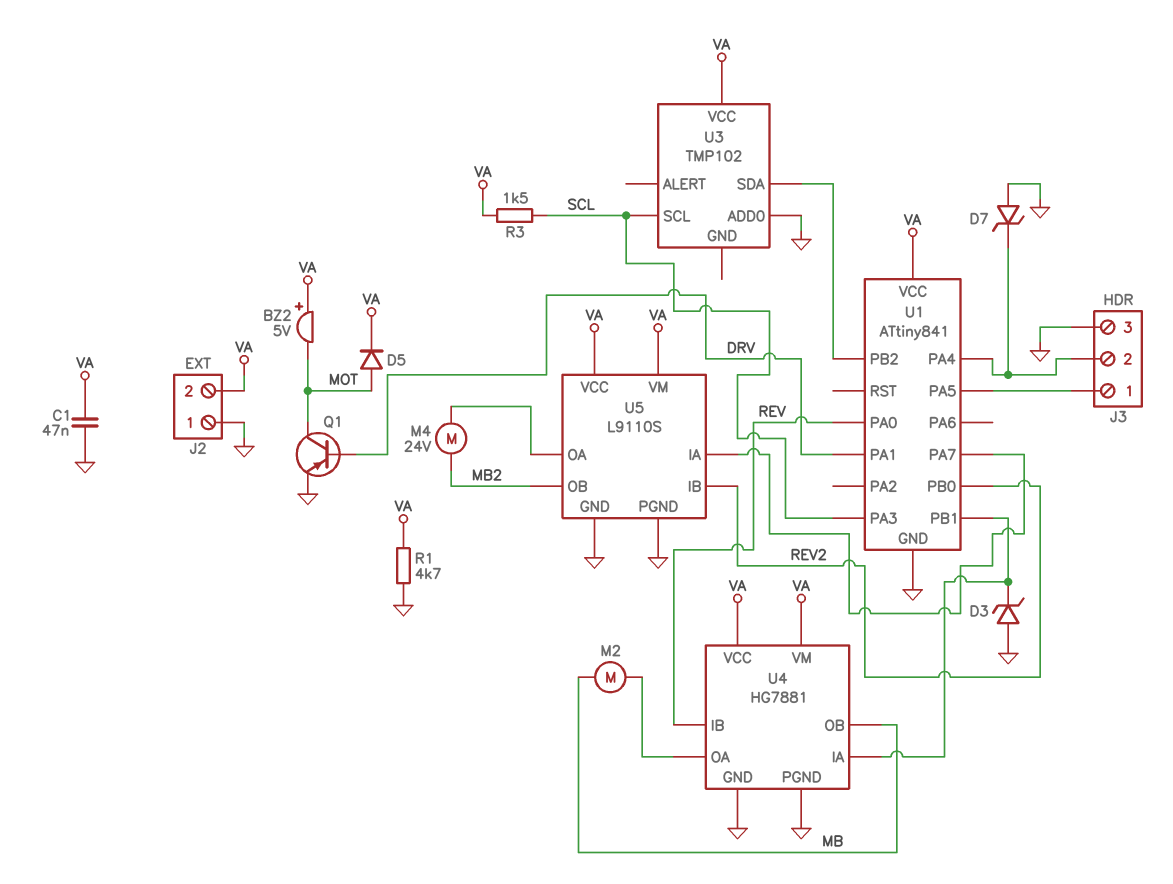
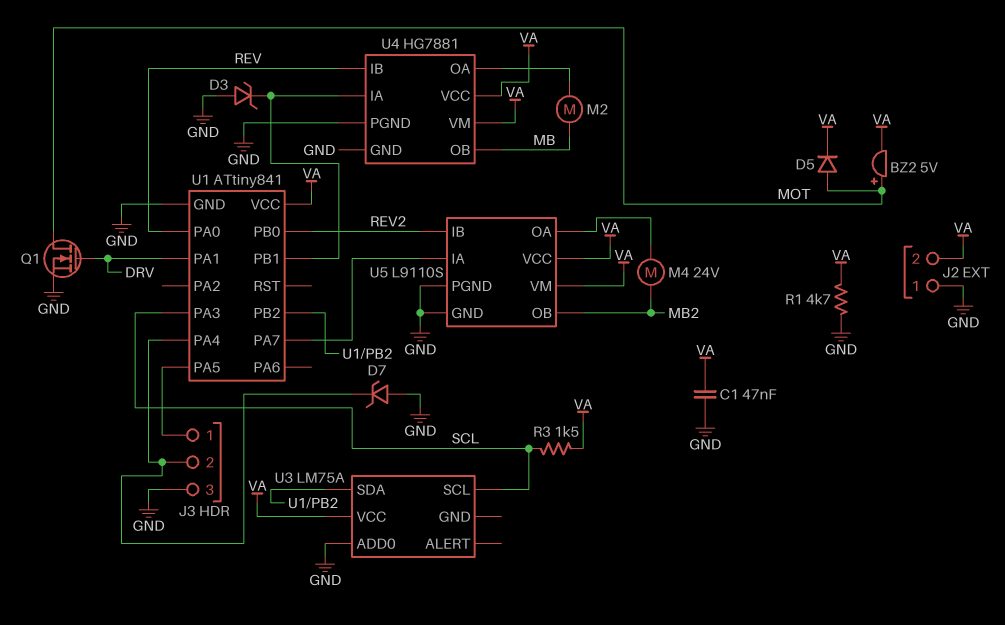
BZ2: buzzer 5V (plus VA, minus MOT) -> buzzer 5V (plus MOT, minus VA)
Q1: PNP (B DRV, C MOT, E GND) -> NMOS (G DRV, D MOT, S GND)
U3: TMP102 -> LM75A

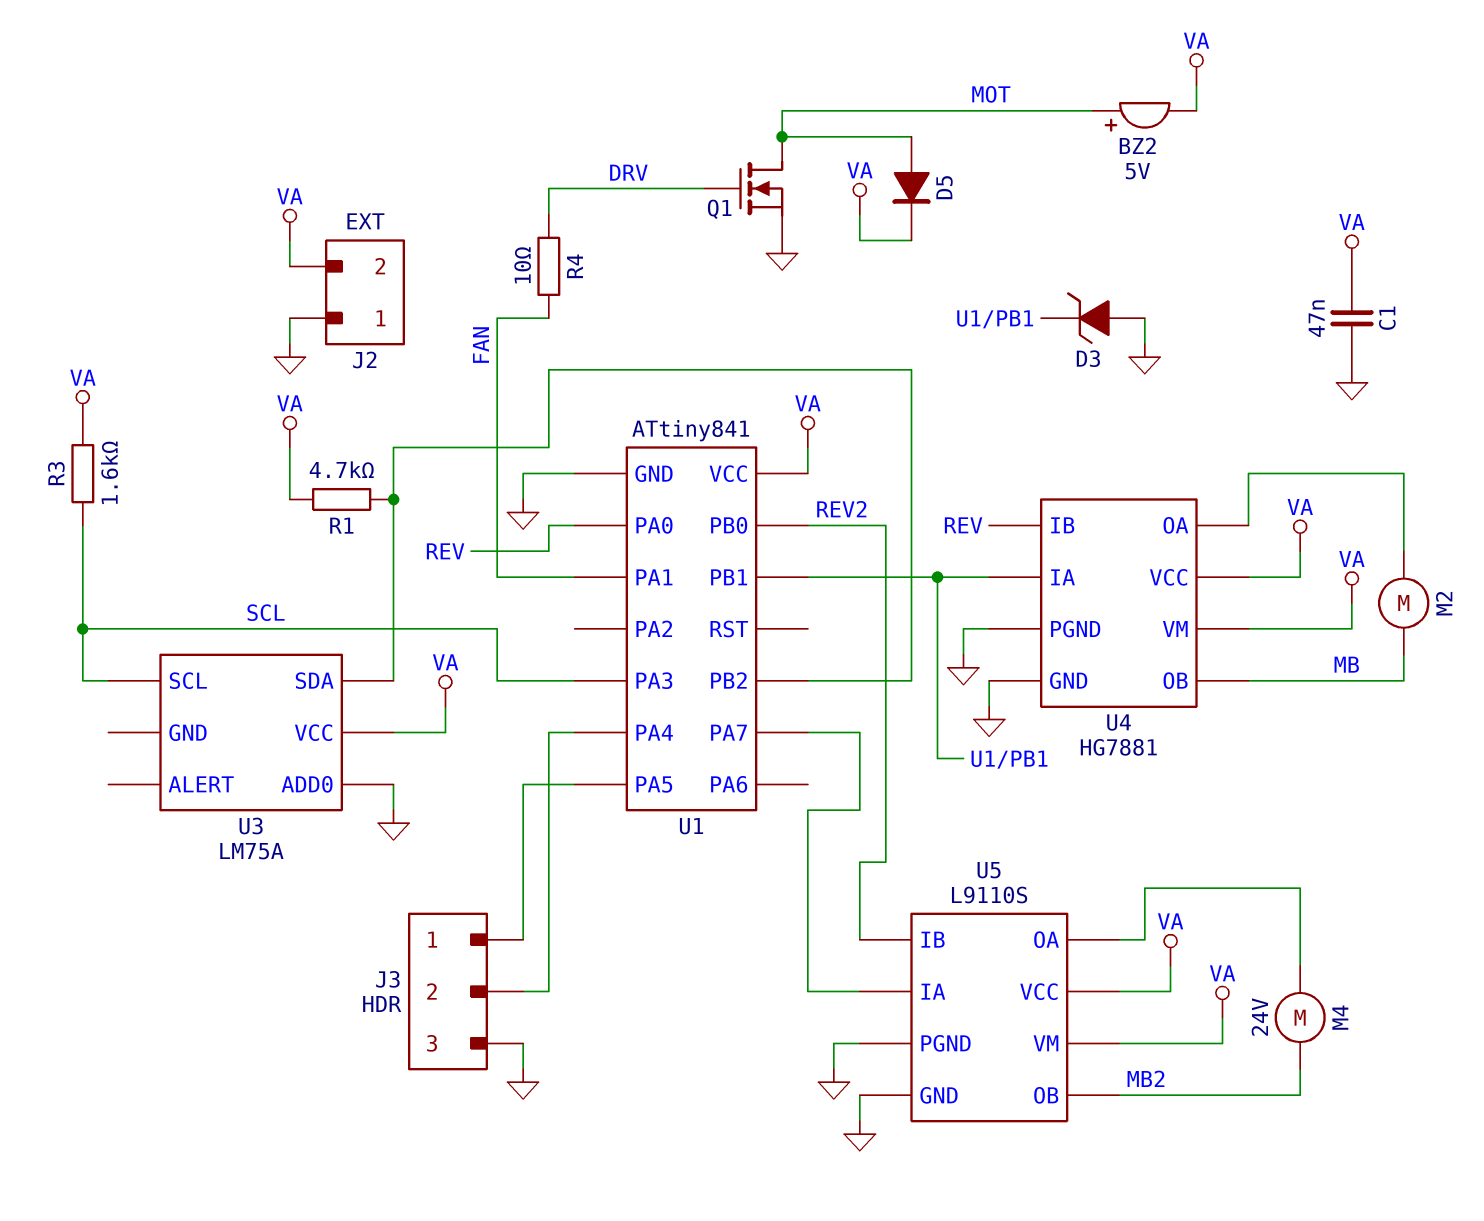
D7: zener (A GND, K J3/2) -> none
R1: 4.7k (GND, VA) -> 4.7k (U1/PB2, VA)
R3: 1.5k (SCL, VA) -> 1.6k (SCL, VA)
R4: none -> 10 (DRV, FAN)
U1 pin PA1: DRV -> FAN

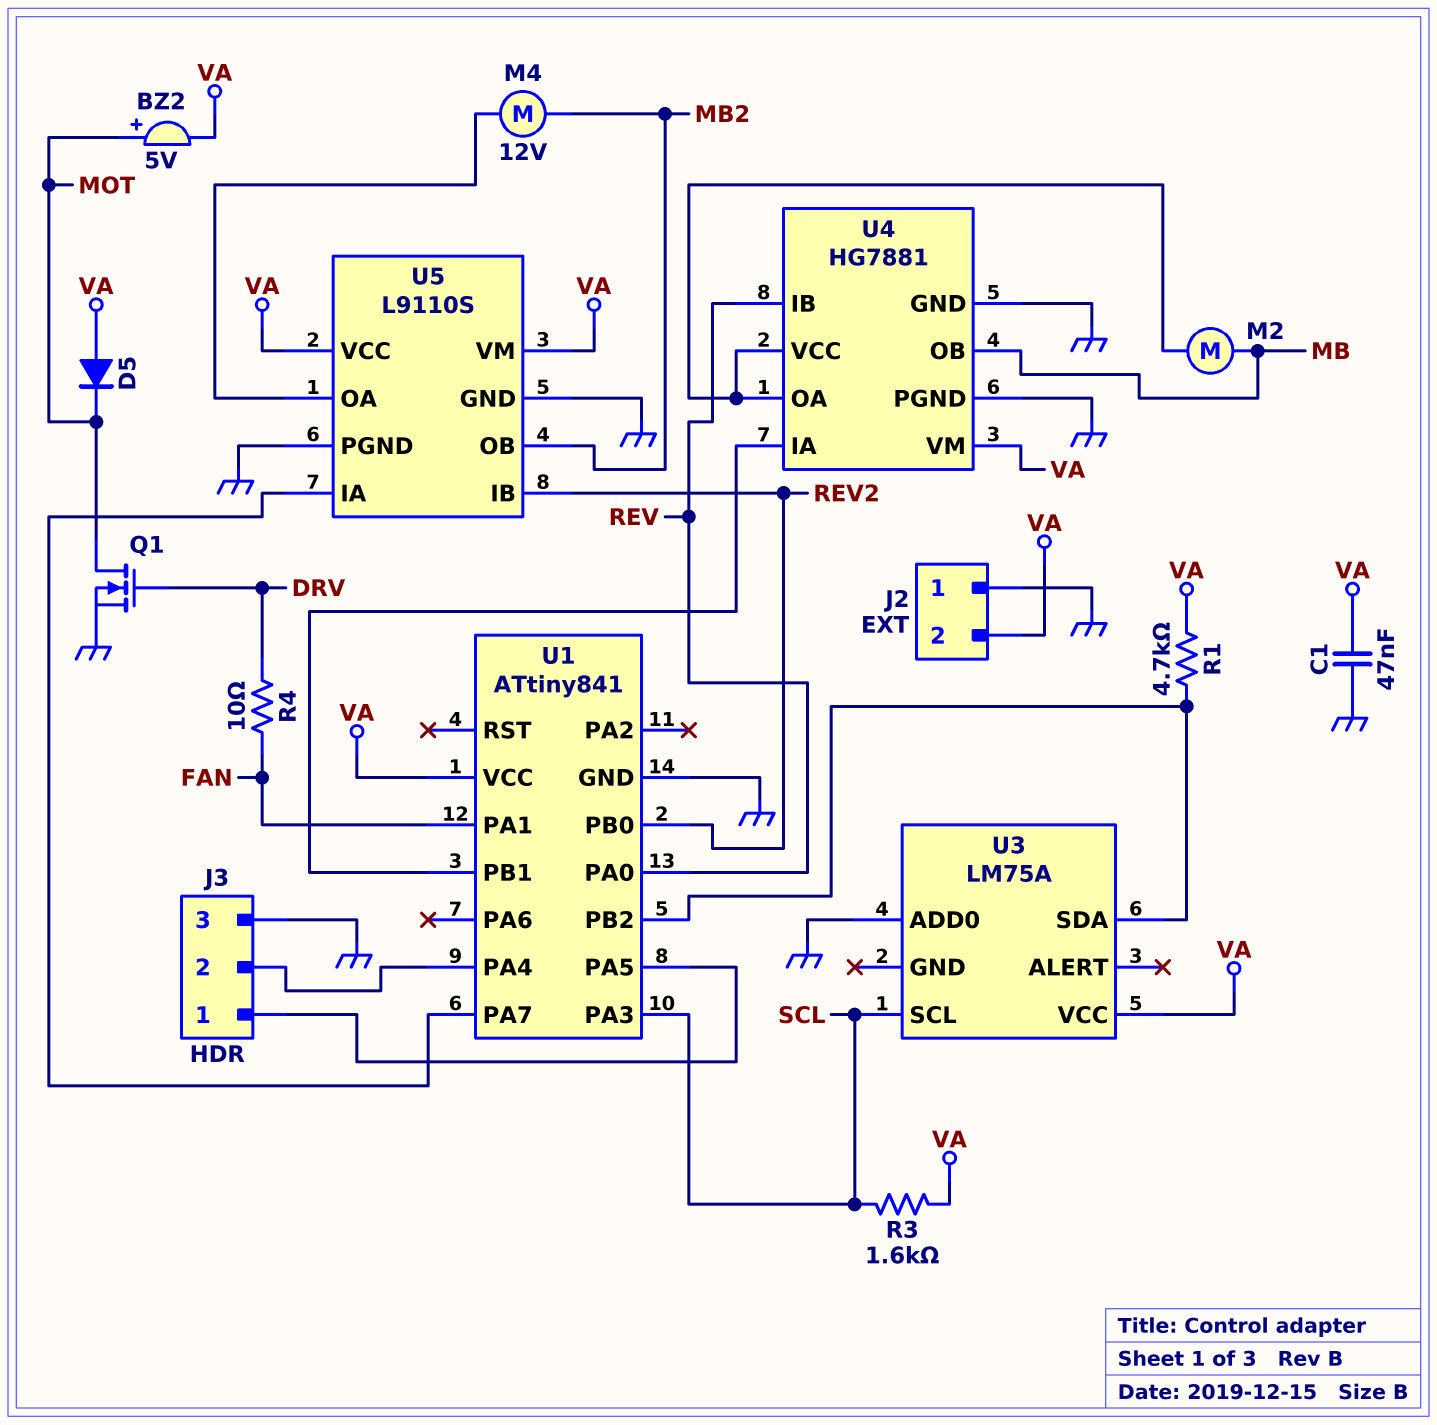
D3: zener (A GND, K U1/PB1) -> none
D5: diode (A MOT, K VA) -> diode (A VA, K MOT)
M4: motor 24V (MB2, U5/OA) -> motor 12V (MB2, U5/OA)
U4 pin VCC: VA -> U4/OA

